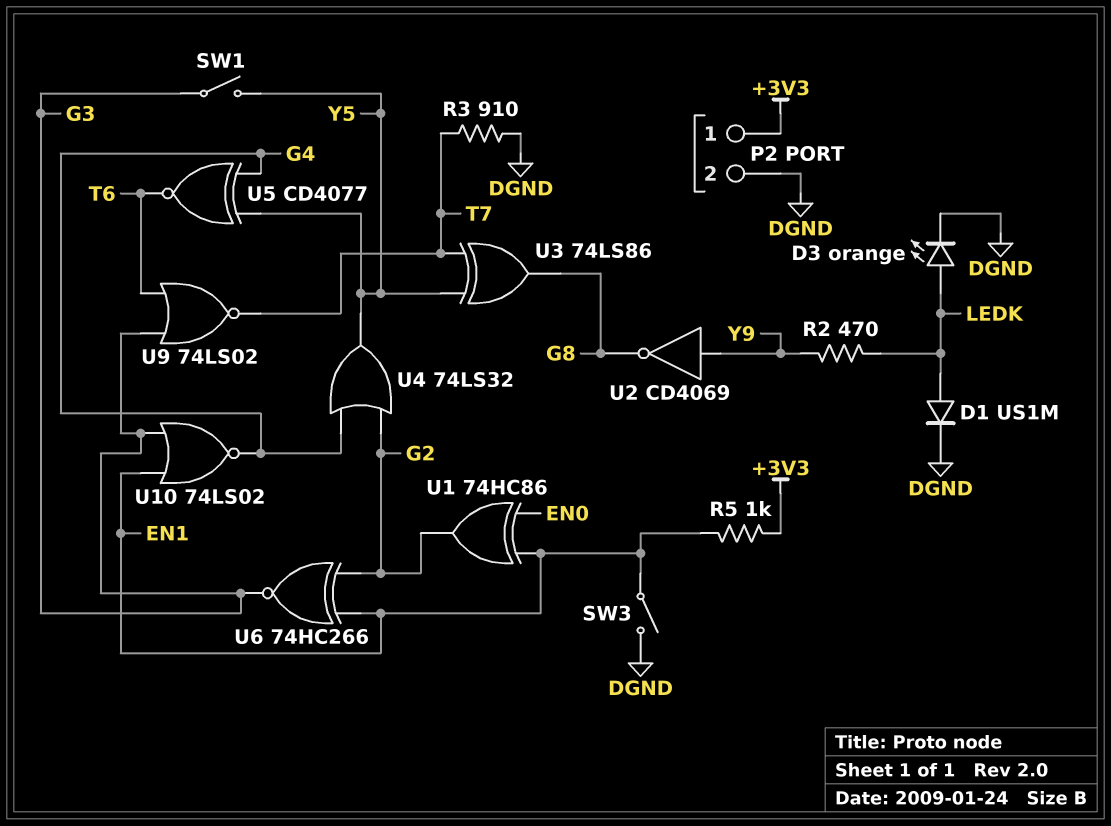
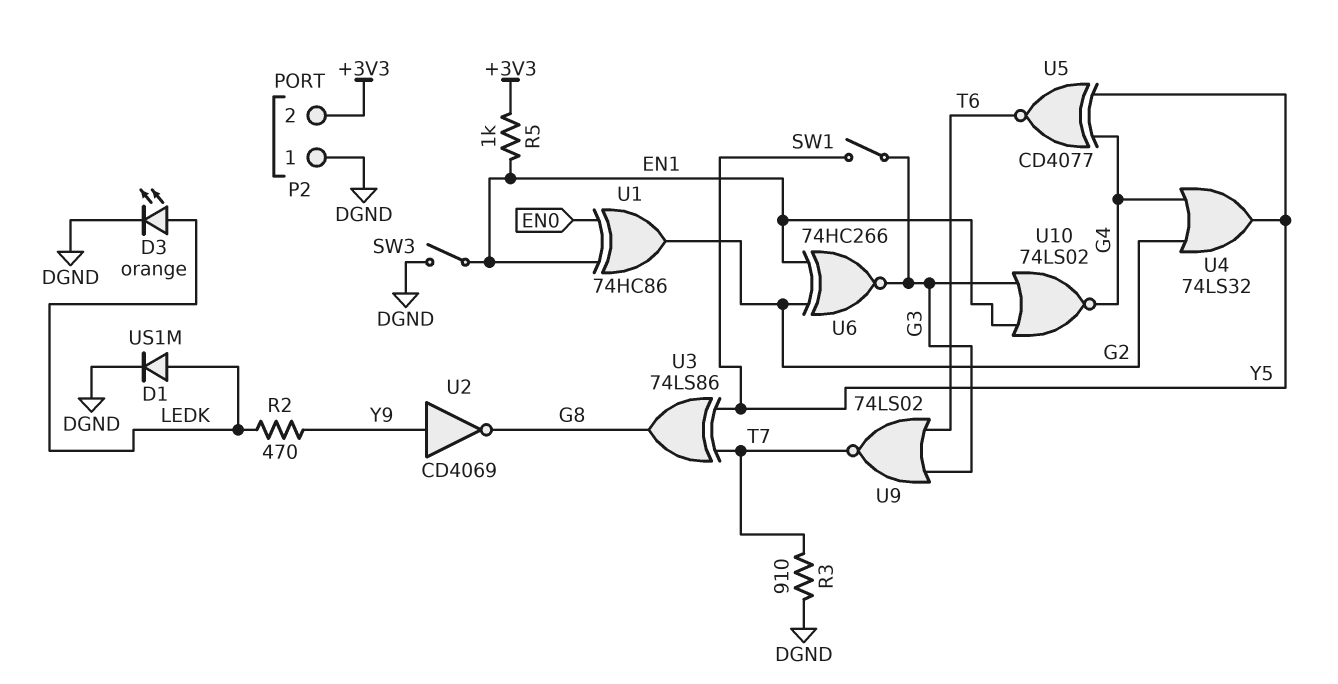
P2 pin 1: +3V3 -> DGND
P2 pin 2: DGND -> +3V3

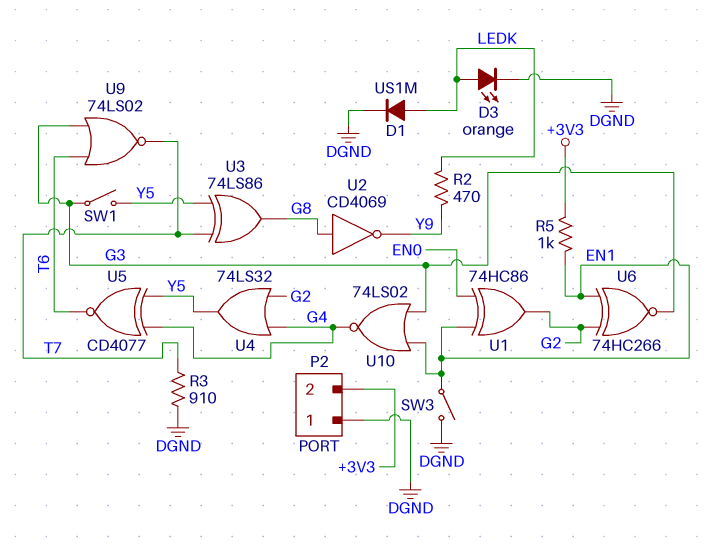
U2: NOT CD4069 (in Y9, out G8) -> NOT CD4069 (in G8, out Y9)

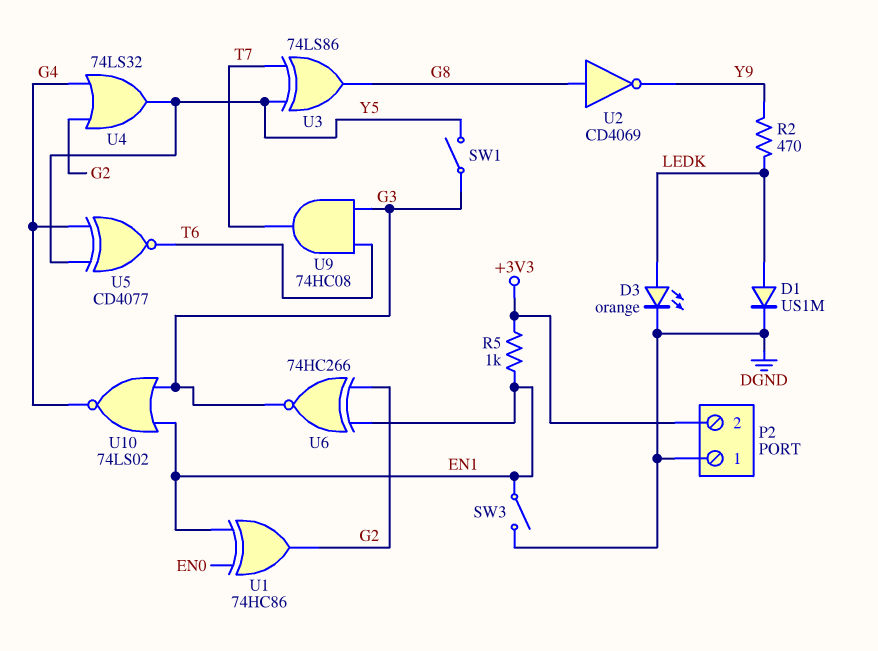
R3: 910 (DGND, T7) -> none
U9: NOR 74LS02 (in G3, in T6, out T7) -> AND 74HC08 (in G3, in T6, out T7)

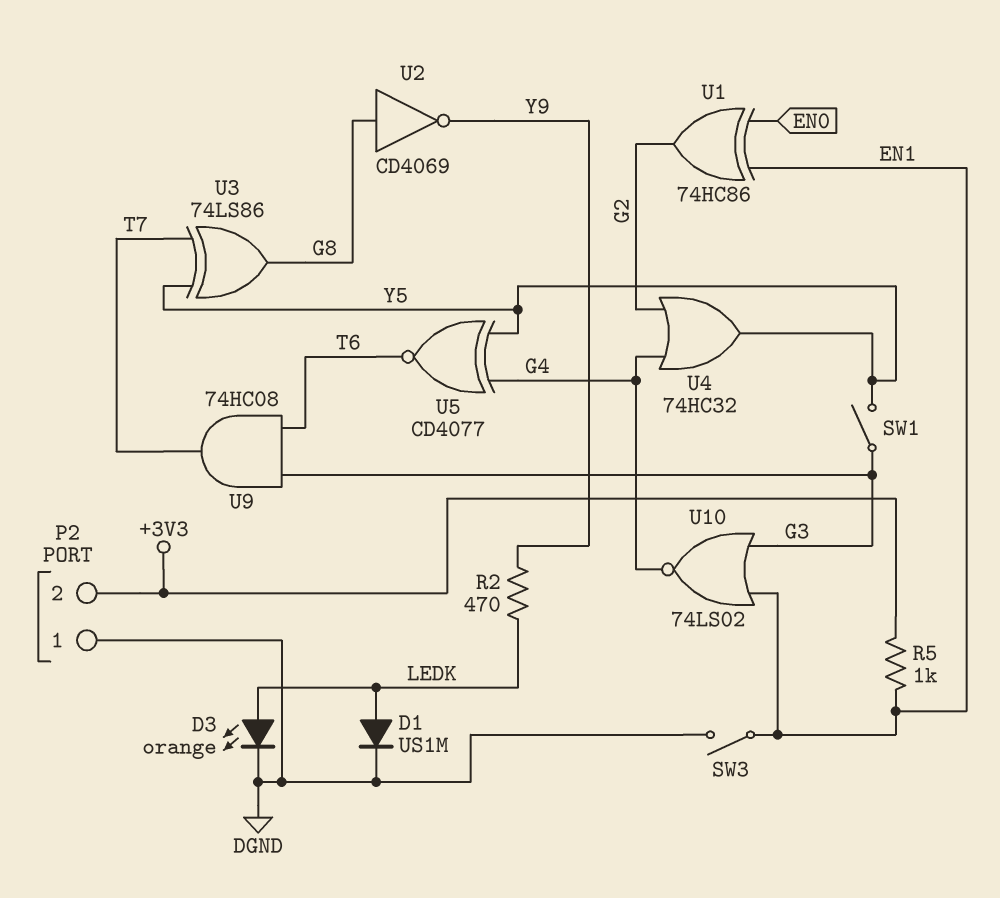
U4: OR 74LS32 (in G2, in G4, out Y5) -> OR 74HC32 (in G2, in G4, out Y5)
U6: XNOR 74HC266 (in EN1, in G2, out G3) -> none

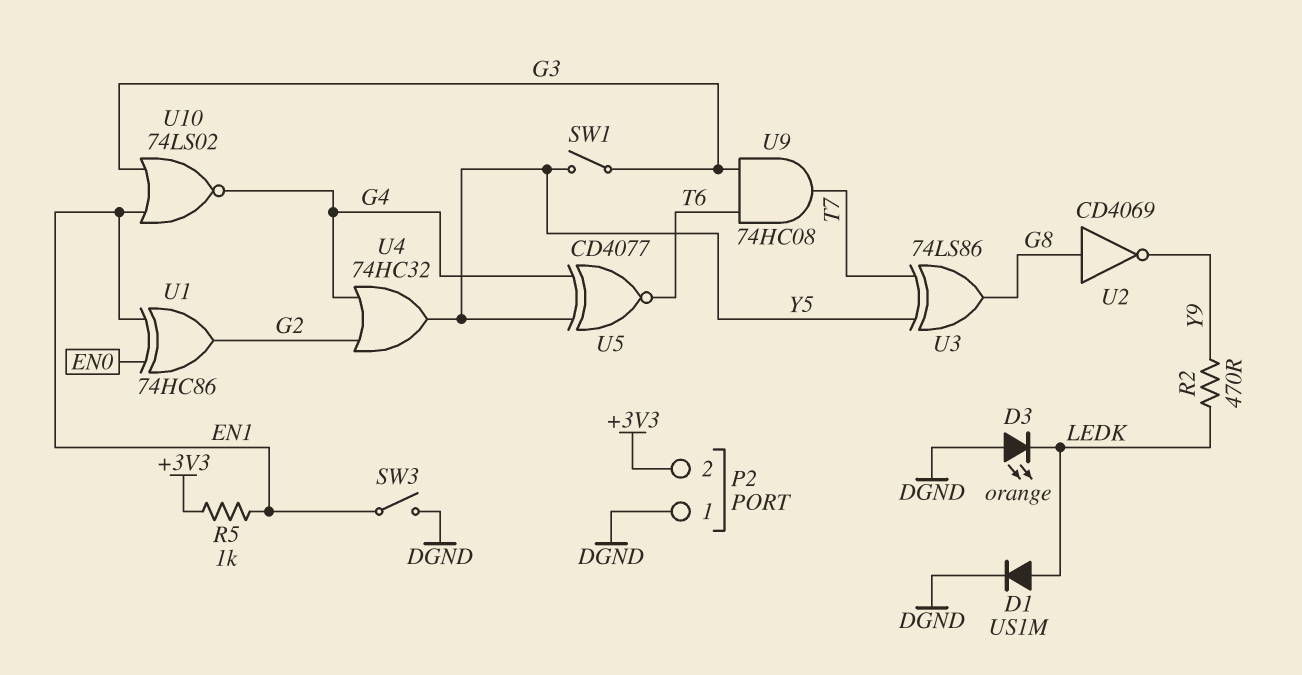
D3: LED orange (A LEDK, K DGND) -> LED orange (A DGND, K LEDK)

